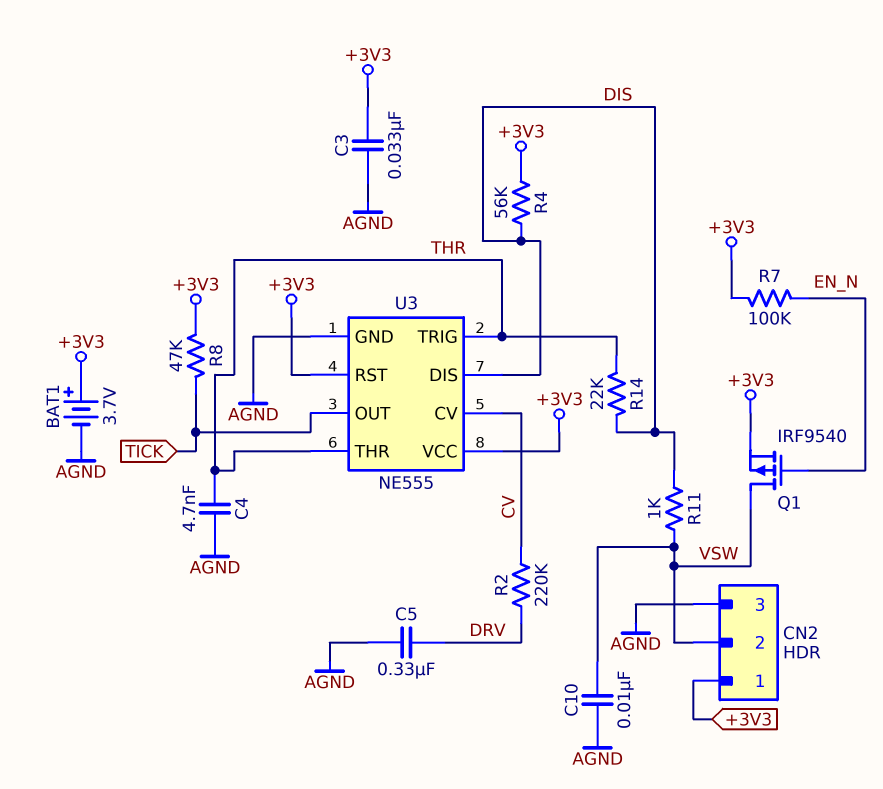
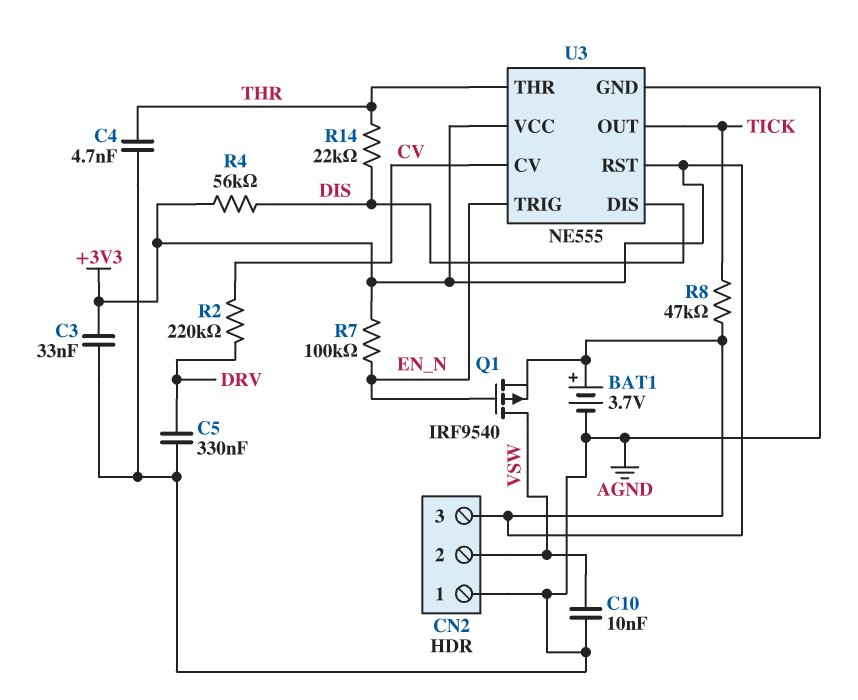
CN2 pin 1: +3V3 -> AGND
CN2 pin 3: AGND -> +3V3
R11: 1k (DIS, VSW) -> none
U3 pin TRIG: THR -> EN_N

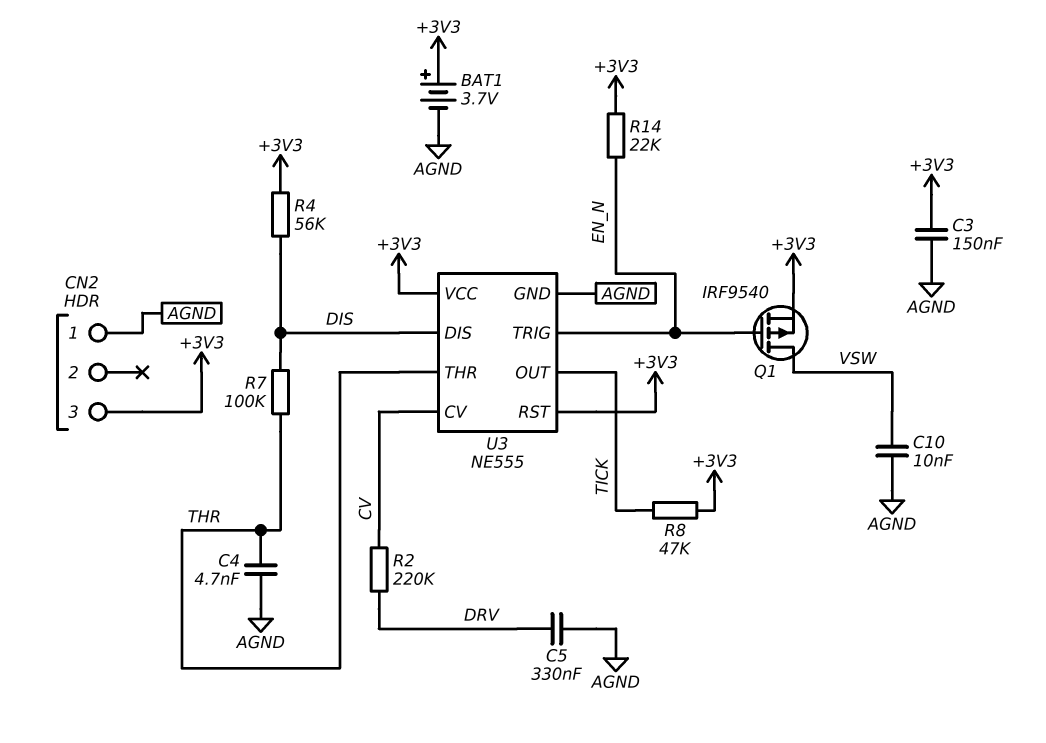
C3: 33nF (+3V3, AGND) -> 150nF (+3V3, AGND)
CN2 pin 2: VSW -> none
R7: 100k (+3V3, EN_N) -> 100k (DIS, THR)
R14: 22k (DIS, THR) -> 22k (+3V3, EN_N)

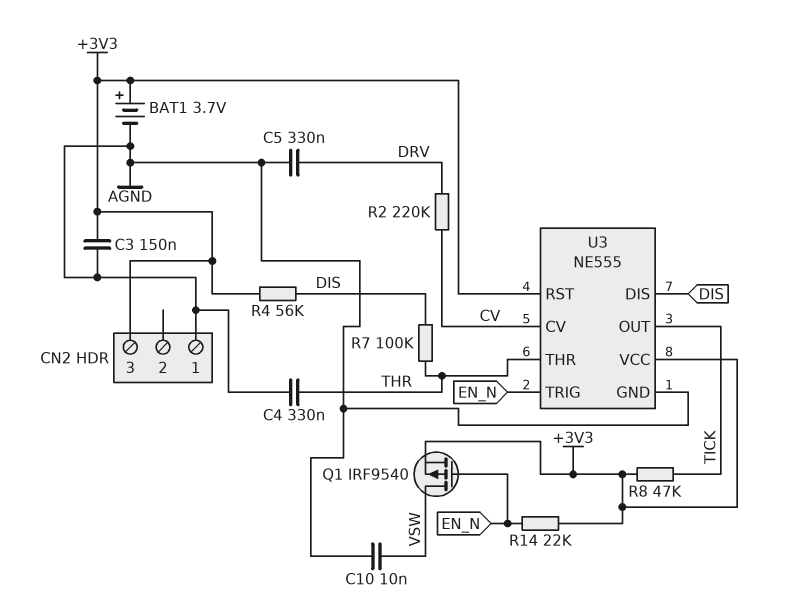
C4: 4.7nF (AGND, THR) -> 330nF (AGND, THR)

